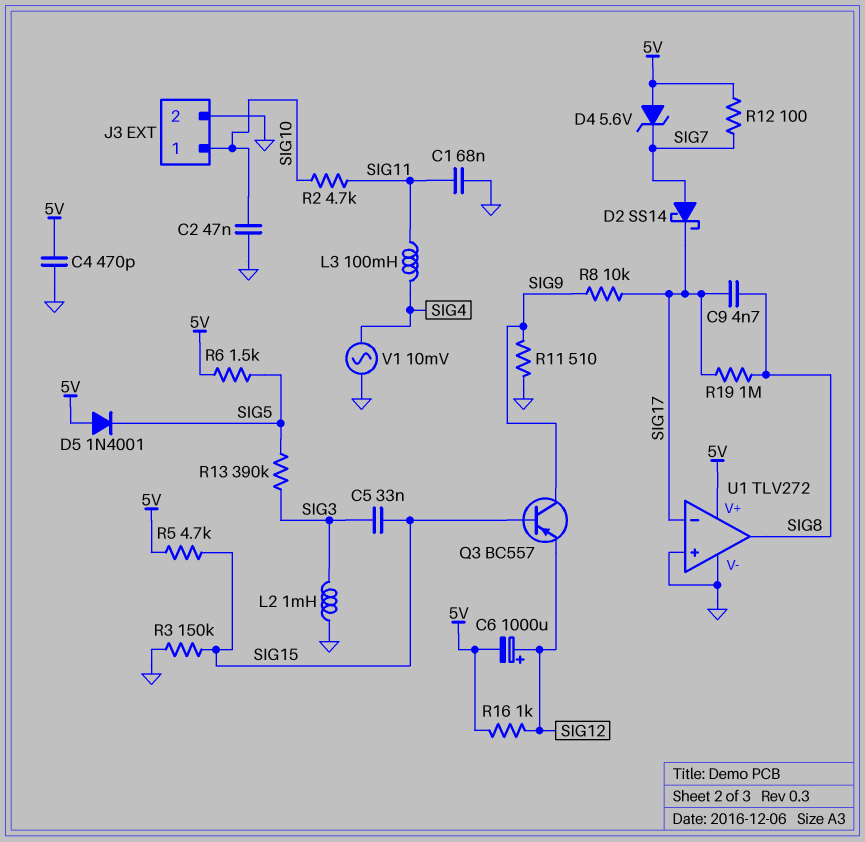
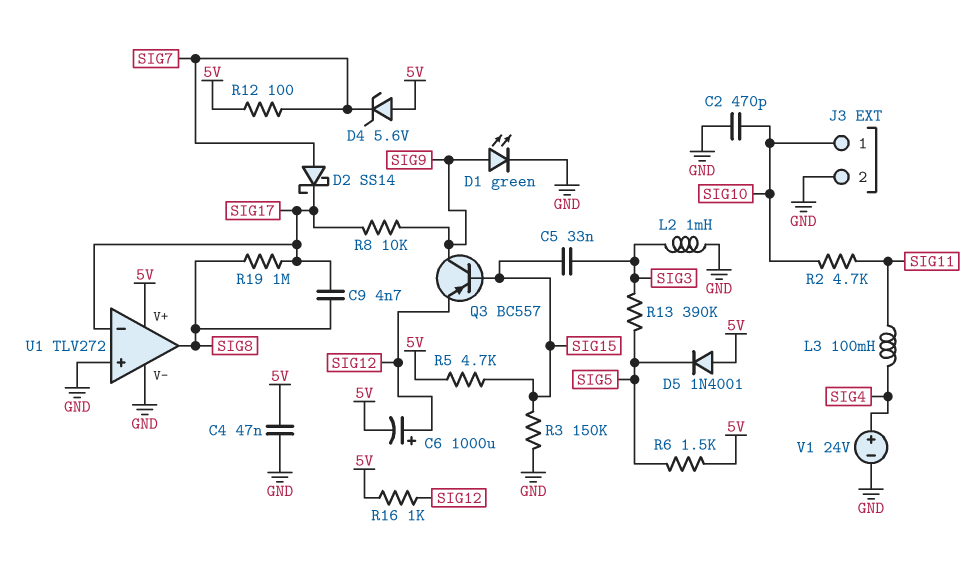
C1: 68nF (GND, SIG11) -> none
C2: 47nF (GND, SIG10) -> 470pF (GND, SIG10)
C4: 470pF (5V, GND) -> 47nF (5V, GND)
D1: none -> LED green (A SIG9, K GND)
R11: 510 (GND, SIG9) -> none
V1: AC 10mV (GND, SIG4) -> 24V (plus SIG4, minus GND)

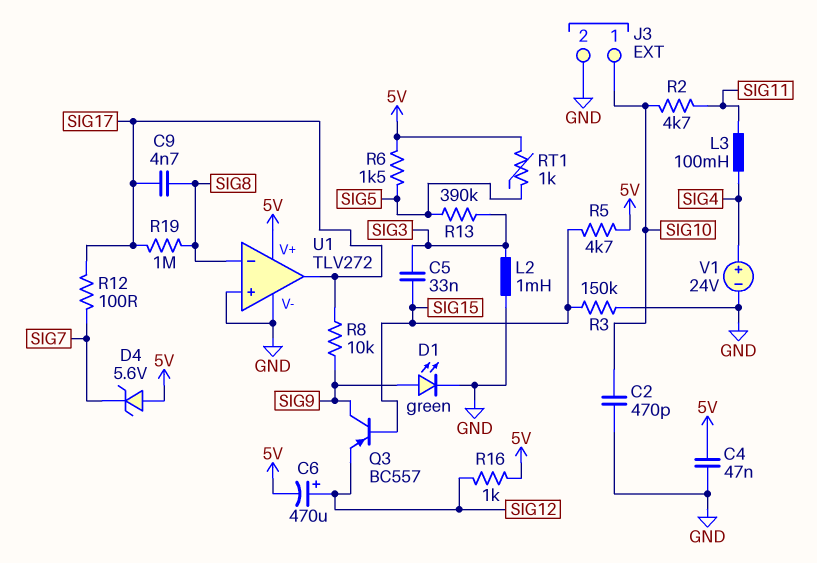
C6: 1000uF (plus SIG12, minus 5V) -> 470uF (plus SIG12, minus 5V)
D2: schottky SS14 (A SIG7, K SIG17) -> none
D5: diode 1N4001 (A 5V, K SIG5) -> none
R12: 100 (5V, SIG7) -> 100 (SIG7, SIG17)
RT1: none -> 1k (5V, SIG5)
U1 pin in-: SIG17 -> SIG8
U1 pin out: SIG8 -> SIG17

